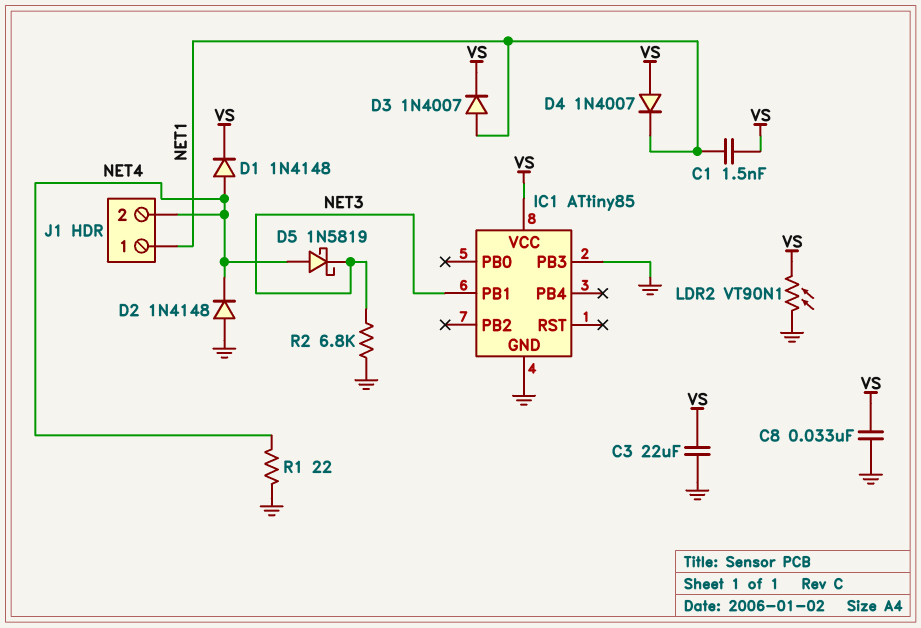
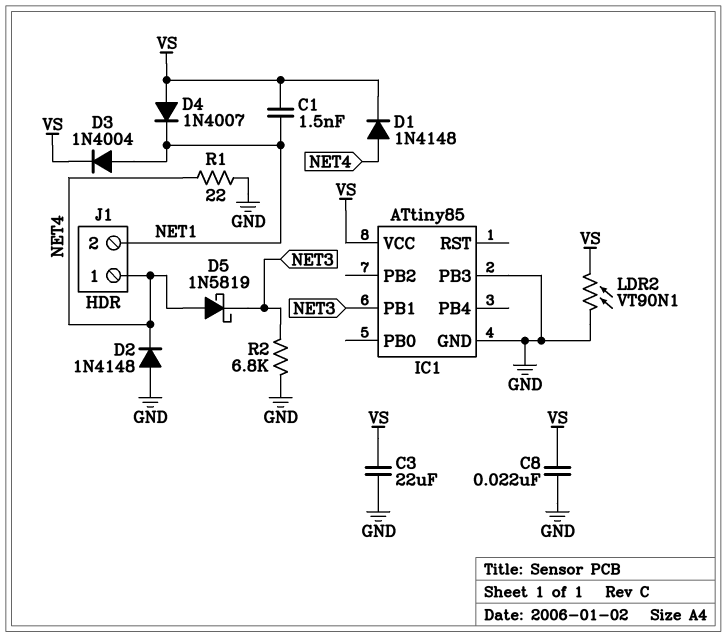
C8: 33nF (GND, VS) -> 22nF (GND, VS)
D3: diode 1N4007 (A NET1, K VS) -> diode 1N4004 (A NET1, K VS)
J1 pin 1: NET1 -> NET4
J1 pin 2: NET4 -> NET1

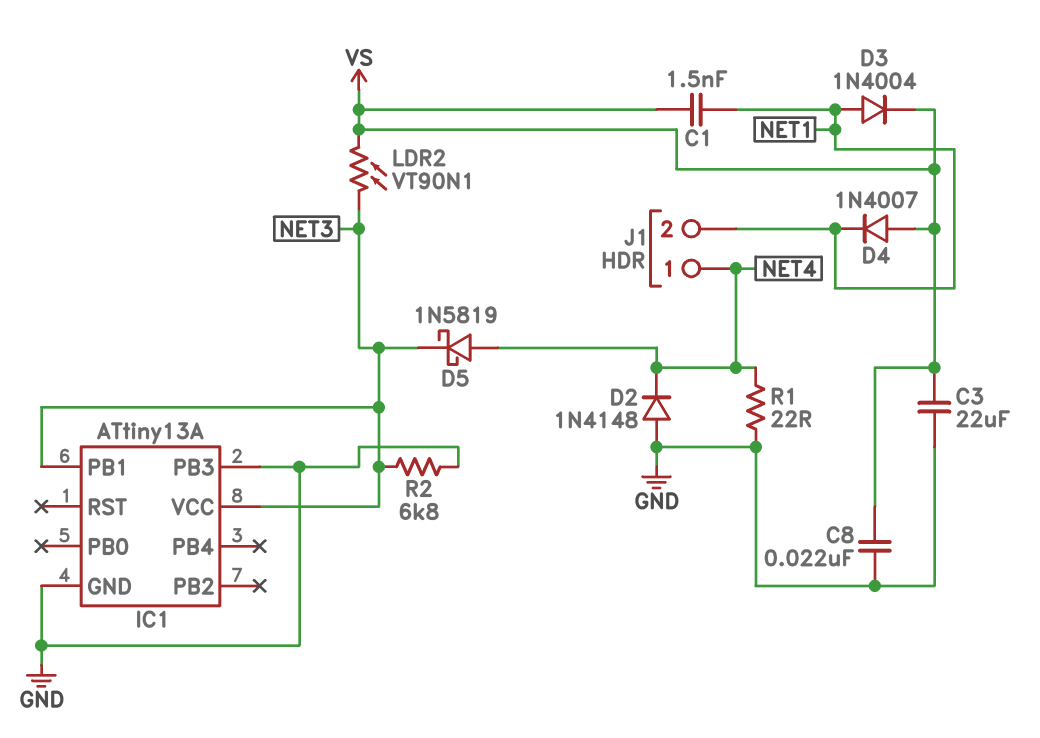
D1: diode 1N4148 (A NET4, K VS) -> none
IC1: ATtiny85 -> ATtiny13A
IC1 pin VCC: VS -> NET3
LDR2: VT90N1 (GND, VS) -> VT90N1 (NET3, VS)

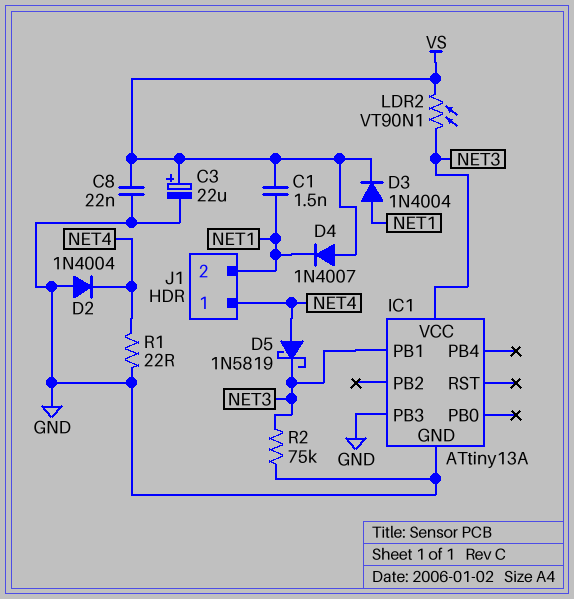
C3: 22uF (GND, VS) -> 22uF (plus VS, minus GND)
D2: diode 1N4148 (A GND, K NET4) -> diode 1N4004 (A GND, K NET4)
R2: 6.8k (GND, NET3) -> 75k (GND, NET3)

